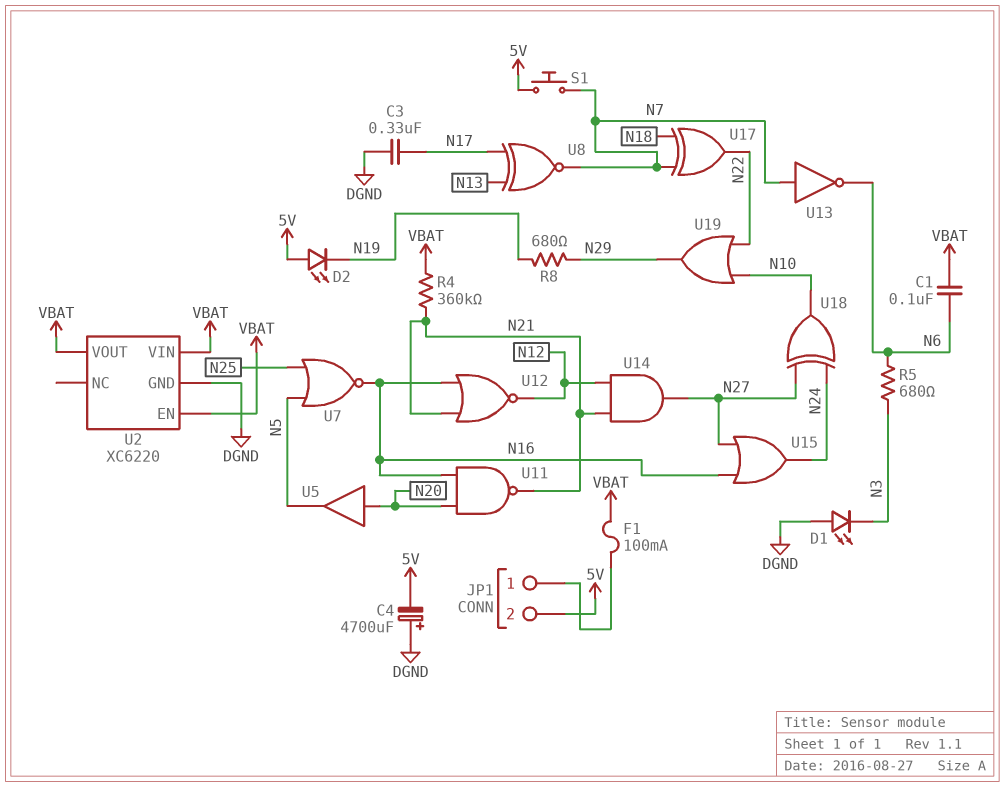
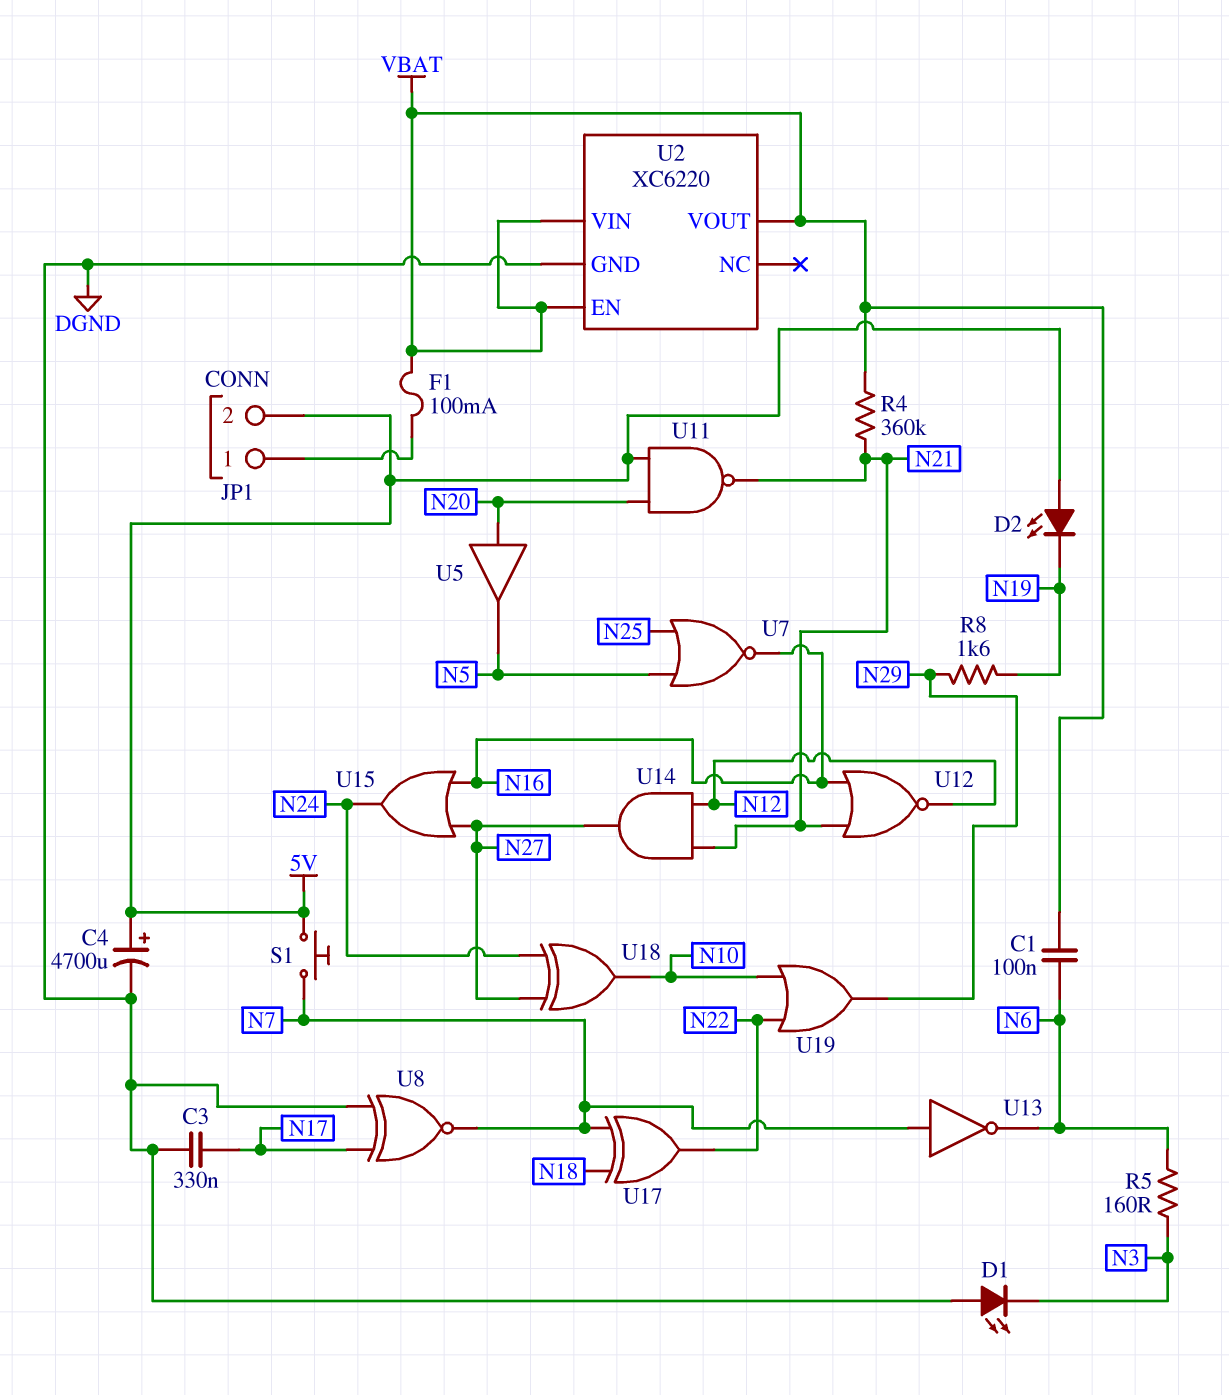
C4: 4700uF (plus DGND, minus 5V) -> 4700uF (plus 5V, minus DGND)
R5: 680 (N3, N6) -> 160 (N3, N6)
R8: 680 (N19, N29) -> 1.6k (N19, N29)
U8: XNOR (in N13, in N17, out N7) -> XNOR (in DGND, in N17, out N7)
U11: NAND (in N16, in N20, out N21) -> NAND (in 5V, in N20, out N21)

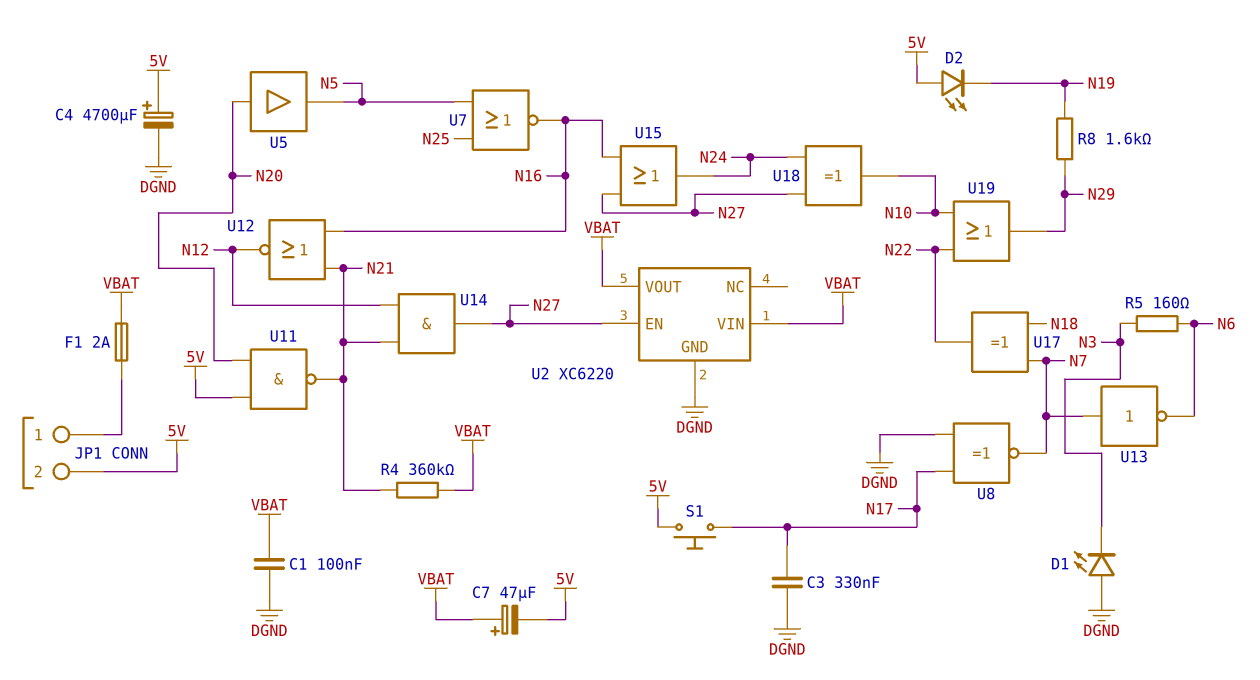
C1: 100nF (N6, VBAT) -> 100nF (DGND, VBAT)
C7: none -> 47uF (plus VBAT, minus 5V)
F1: 100mA (JP1/1, VBAT) -> 2A (JP1/1, VBAT)
S1: button (5V, N7) -> button (5V, N17)
U2 pin EN: VBAT -> N27

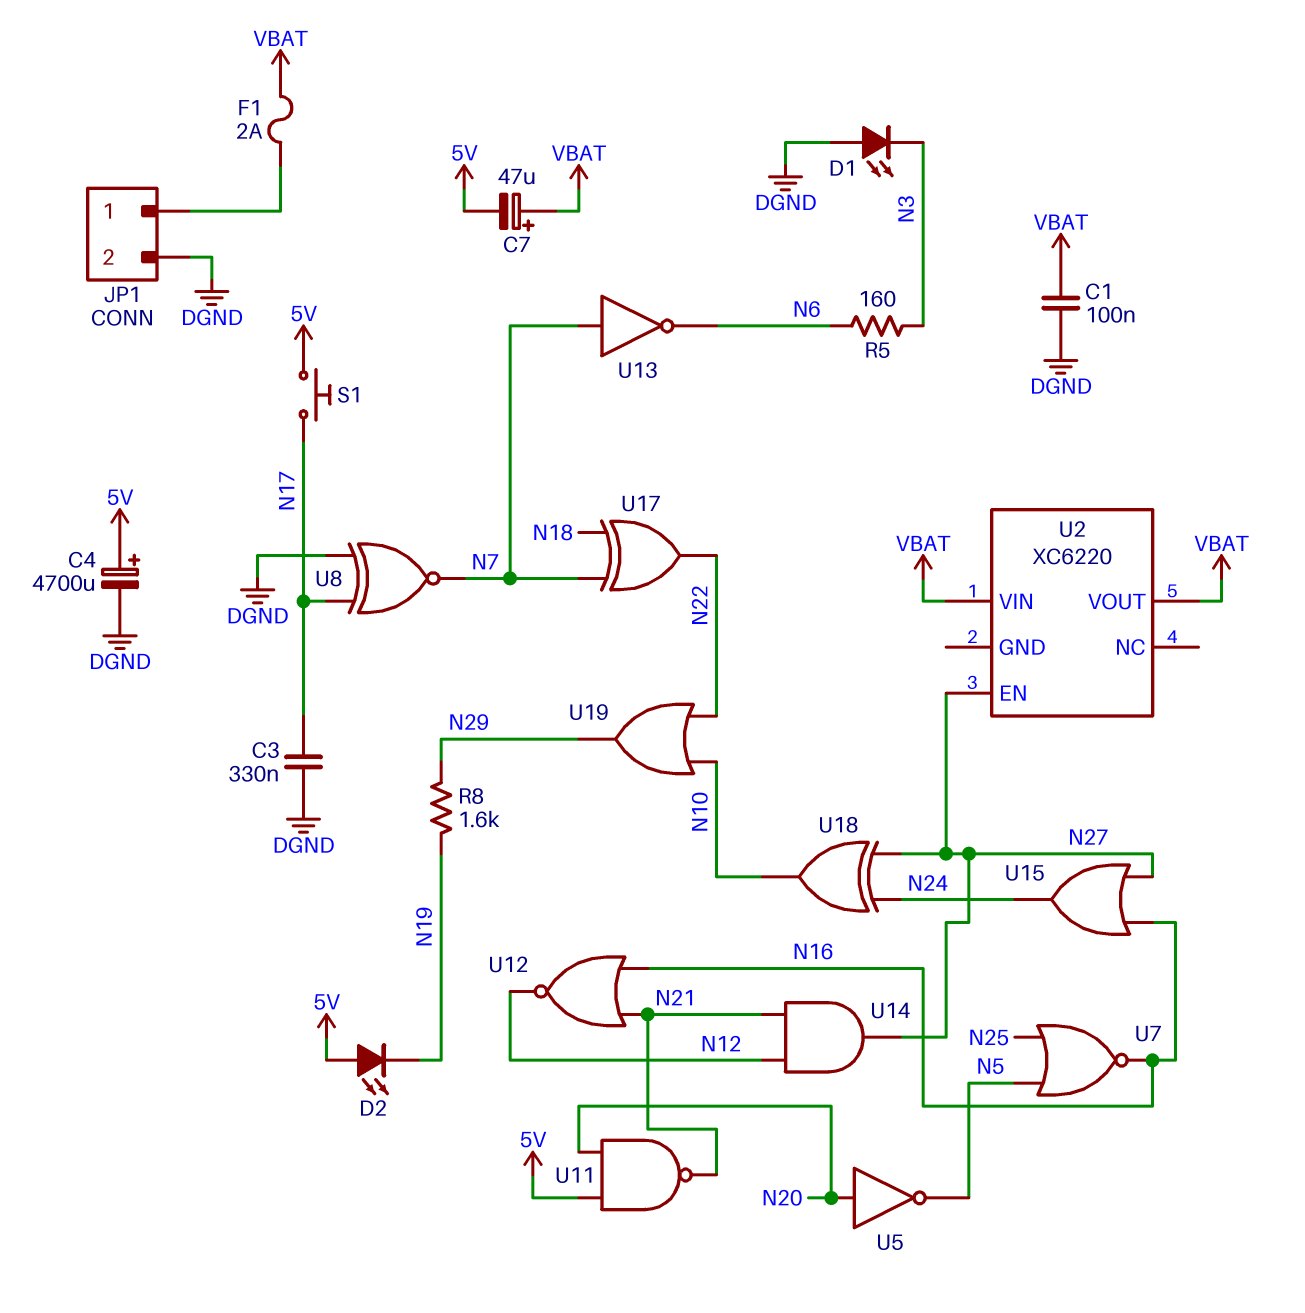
JP1 pin 2: 5V -> DGND
R4: 360k (N21, VBAT) -> none
U2 pin GND: DGND -> none
U5: buffer (in N20, out N5) -> NOT (in N20, out N5)

